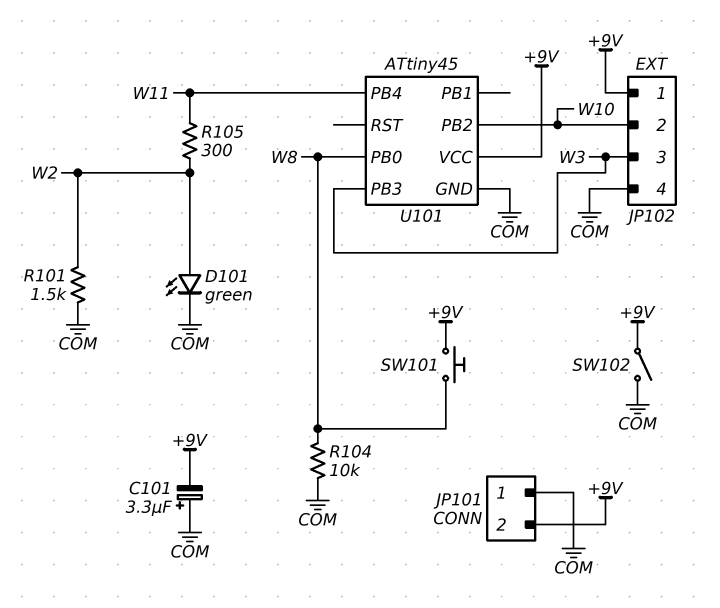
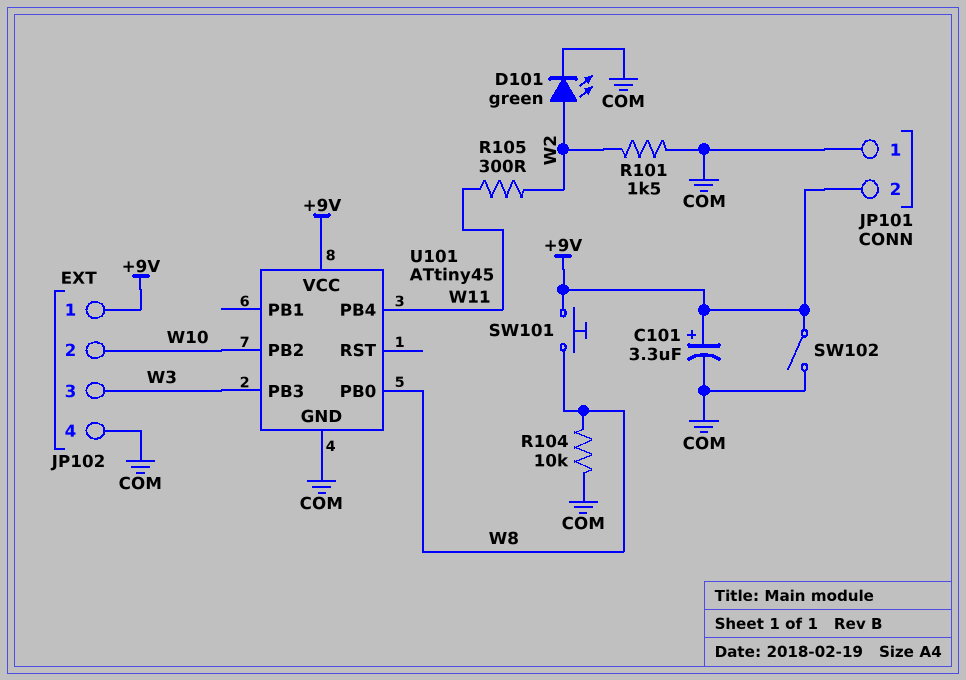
C101: 3.3uF (plus COM, minus +9V) -> 3.3uF (plus +9V, minus COM)

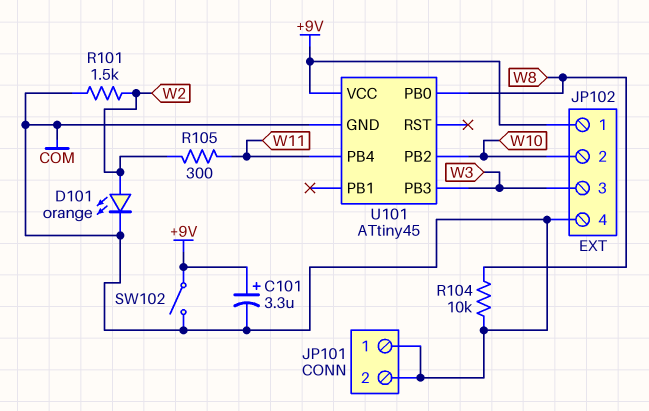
D101: LED green (A W2, K COM) -> LED orange (A W2, K COM)
JP101 pin 2: +9V -> COM
SW101: button (+9V, W8) -> none

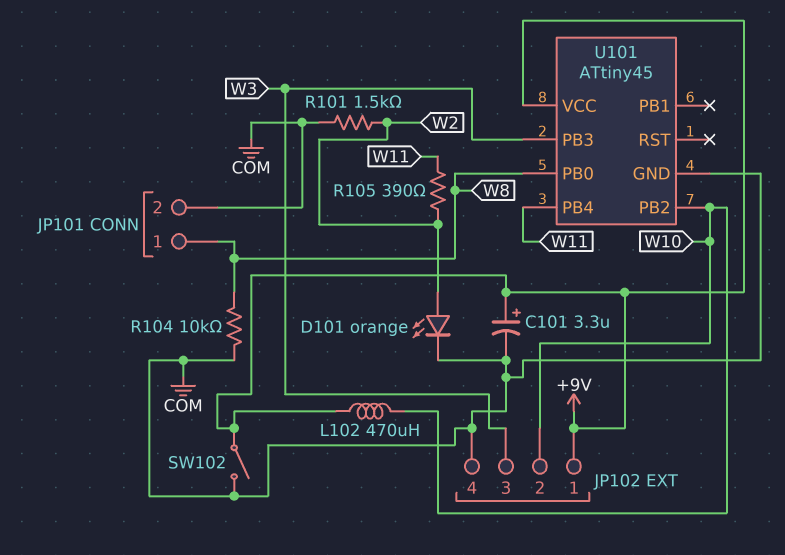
JP101 pin 1: COM -> W8
L102: none -> 470uH (+9V, W10)
R105: 300 (W2, W11) -> 390 (W2, W11)

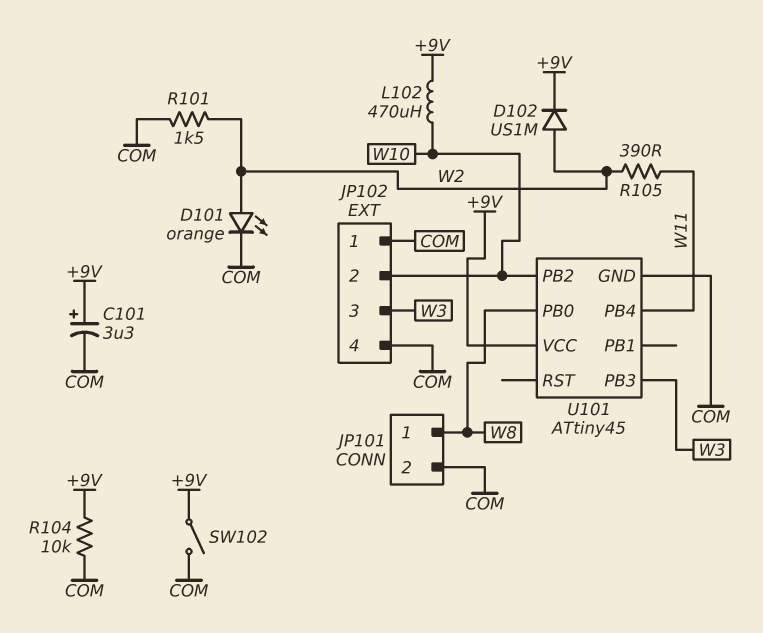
D102: none -> diode US1M (A W2, K +9V)
JP102 pin 1: +9V -> COM
R104: 10k (COM, W8) -> 10k (+9V, COM)

